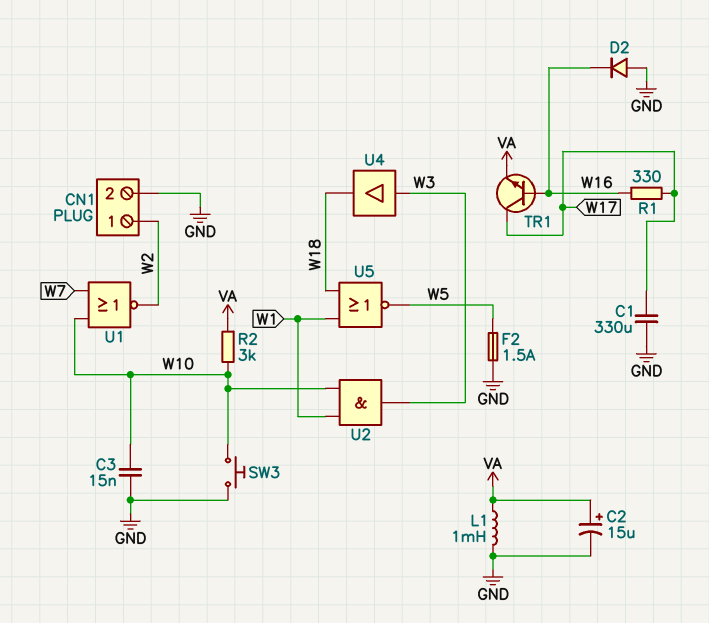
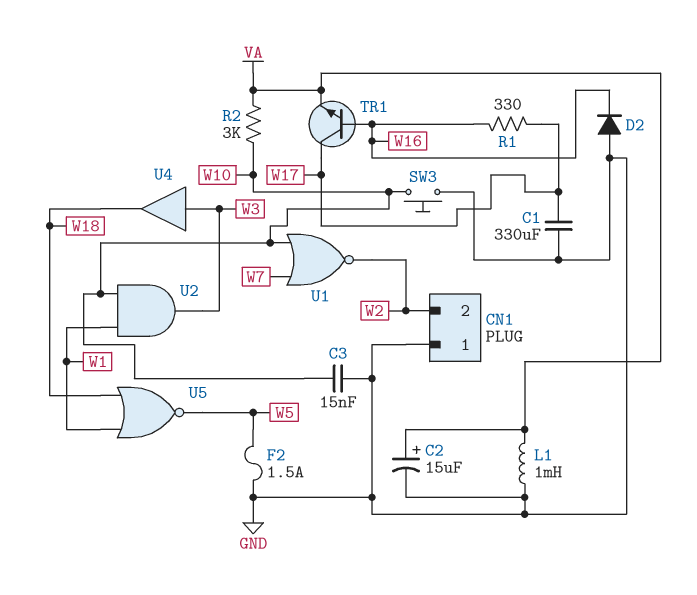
CN1 pin 1: W2 -> GND
CN1 pin 2: GND -> W2

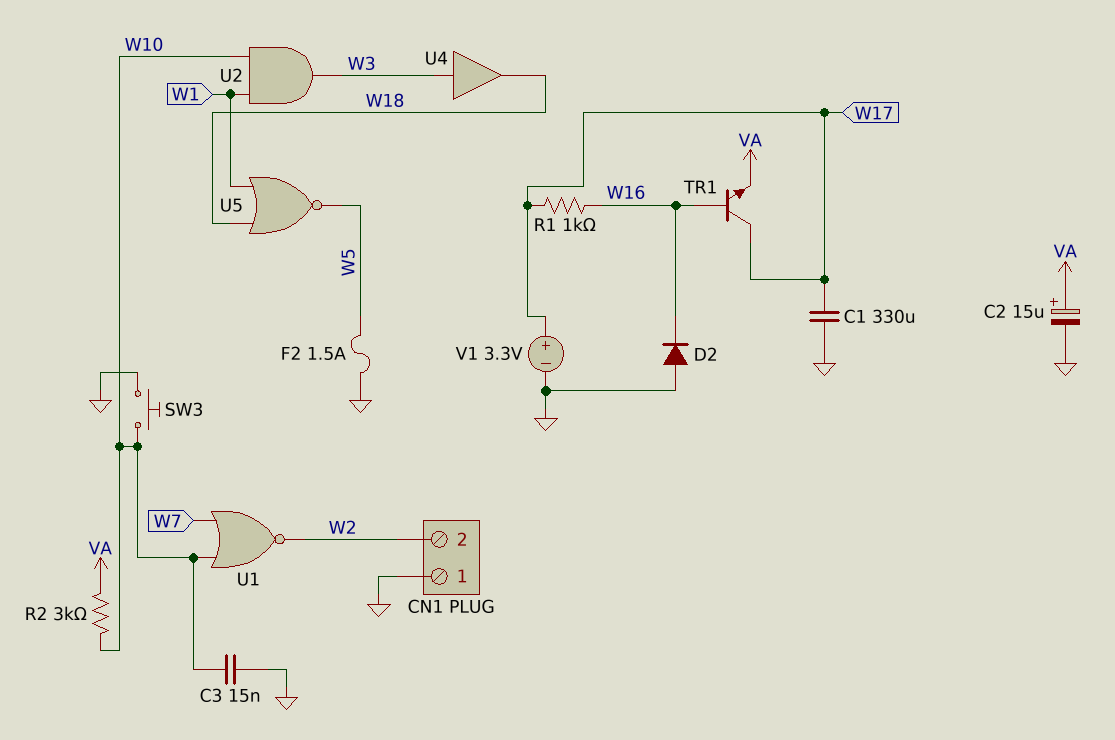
L1: 1mH (GND, VA) -> none
R1: 330 (W16, W17) -> 1k (W16, W17)
V1: none -> 3.3V (plus W17, minus GND)

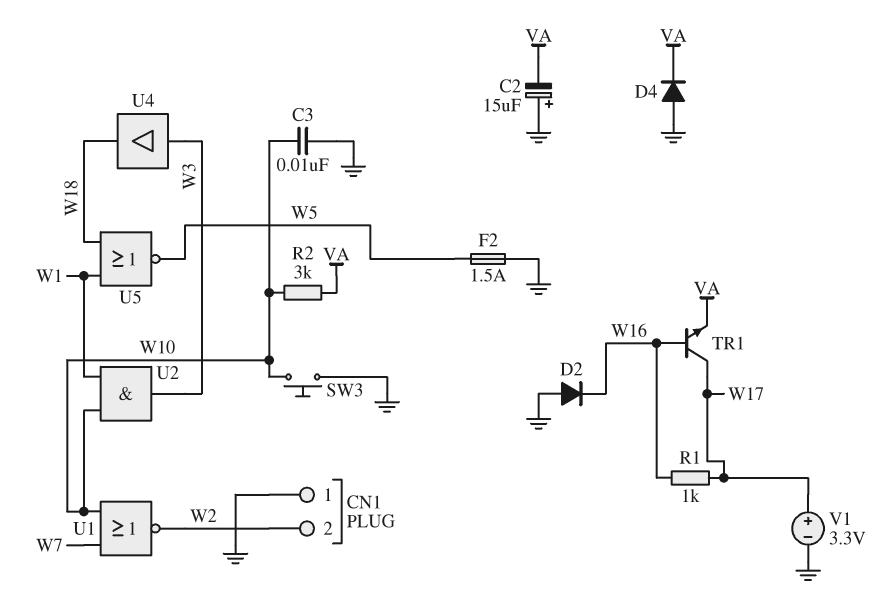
C1: 330uF (GND, W17) -> none
C2: 15uF (plus VA, minus GND) -> 15uF (plus GND, minus VA)
C3: 15nF (GND, W10) -> 10nF (GND, W10)
D4: none -> diode (A GND, K VA)

